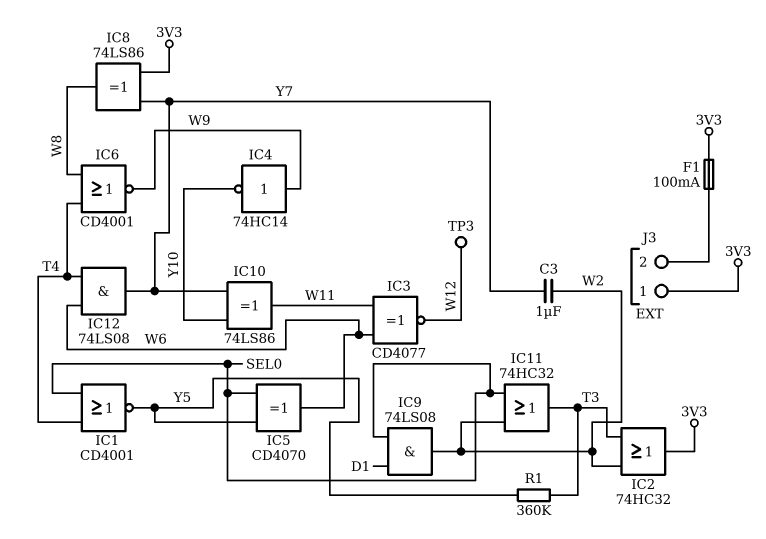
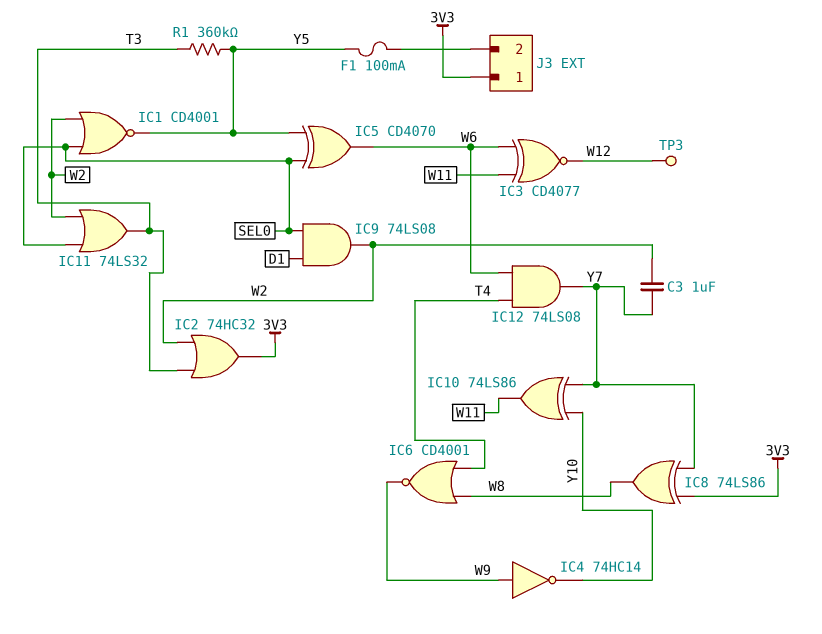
F1: 100mA (3V3, J3/2) -> 100mA (J3/2, Y5)
IC1: NOR CD4001 (in SEL0, in T4, out Y5) -> NOR CD4001 (in SEL0, in W2, out Y5)
IC11: OR 74HC32 (in SEL0, in W2, out T3) -> OR 74LS32 (in SEL0, in W2, out T3)

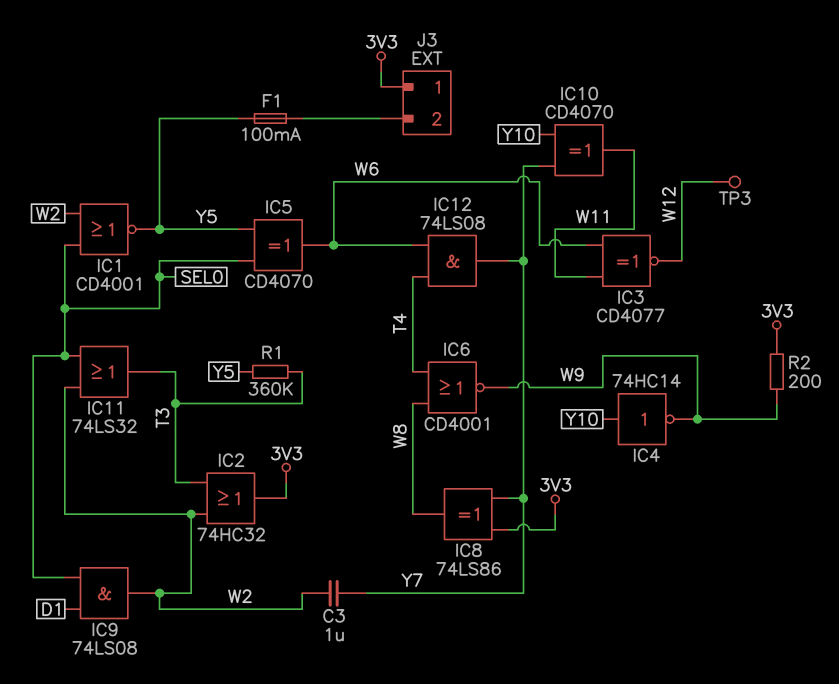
IC4: NOT 74HC14 (in W9, out Y10) -> NOT 74HC14 (in Y10, out W9)
IC10: XOR 74LS86 (in Y7, in Y10, out W11) -> XOR CD4070 (in Y7, in Y10, out W11)
R2: none -> 200 (3V3, W9)

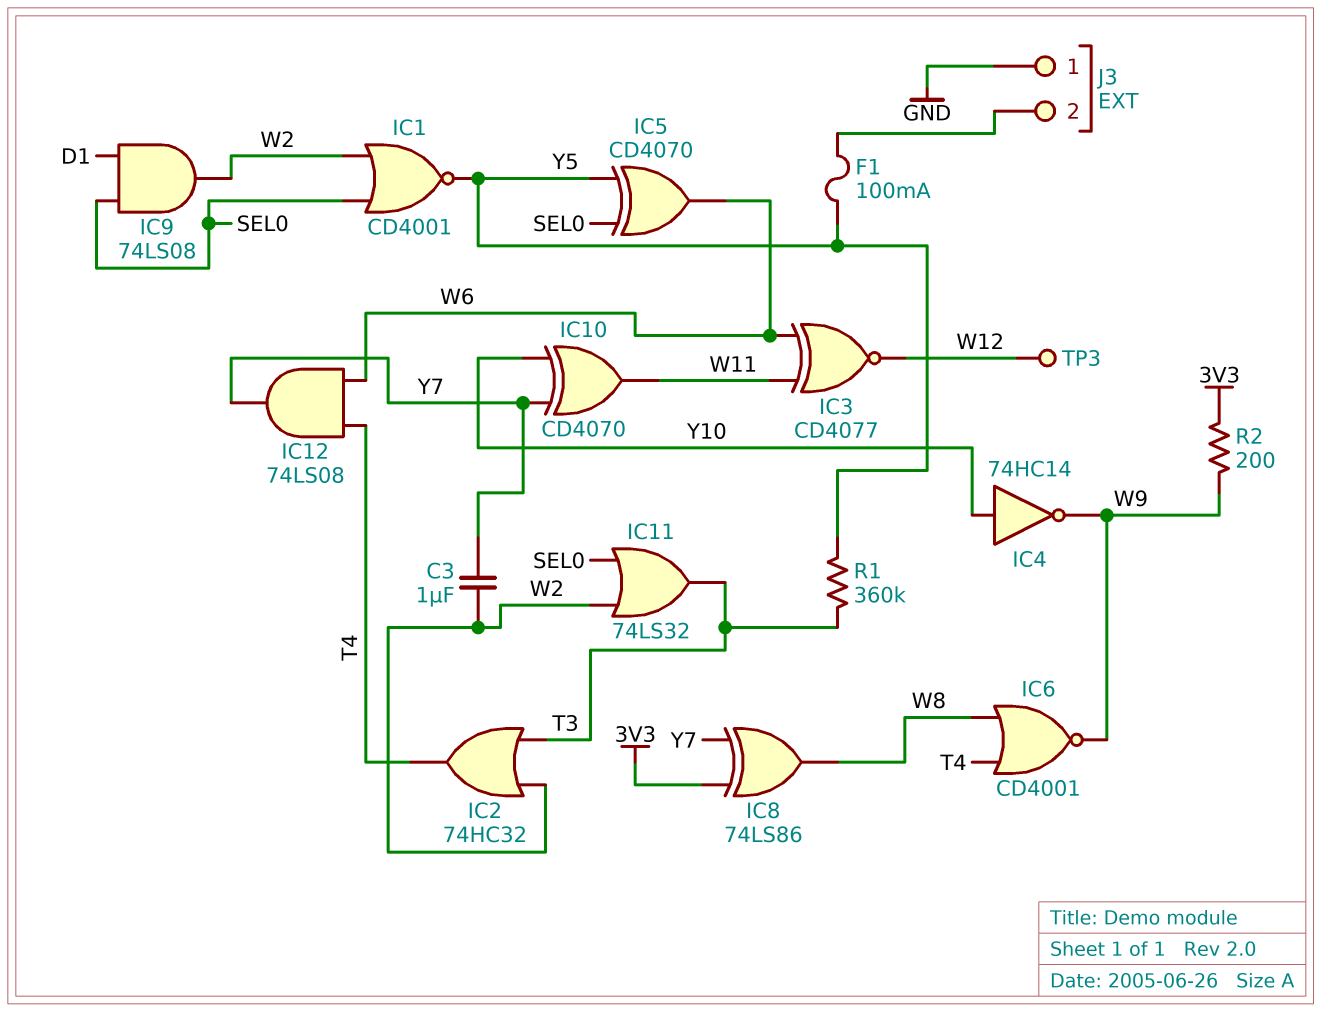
IC2: OR 74HC32 (in T3, in W2, out 3V3) -> OR 74HC32 (in T3, in W2, out T4)
J3 pin 1: 3V3 -> GND

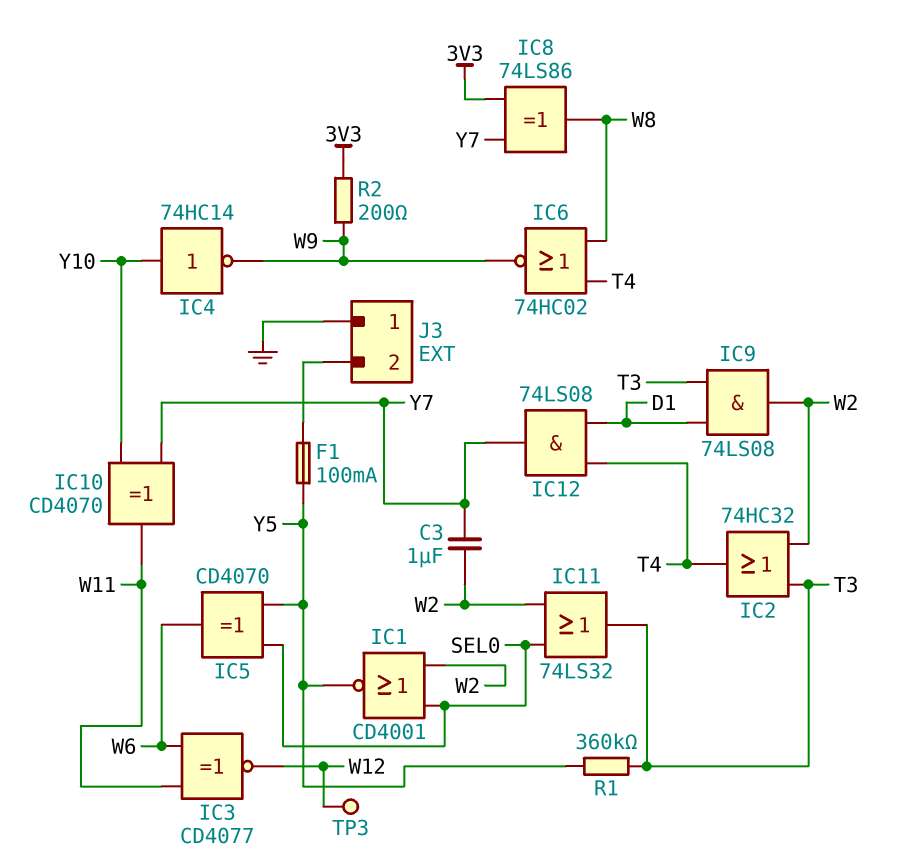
IC6: NOR CD4001 (in T4, in W8, out W9) -> NOR 74HC02 (in T4, in W8, out W9)
IC9: AND 74LS08 (in D1, in SEL0, out W2) -> AND 74LS08 (in D1, in T3, out W2)
IC12: AND 74LS08 (in T4, in W6, out Y7) -> AND 74LS08 (in D1, in T4, out Y7)

